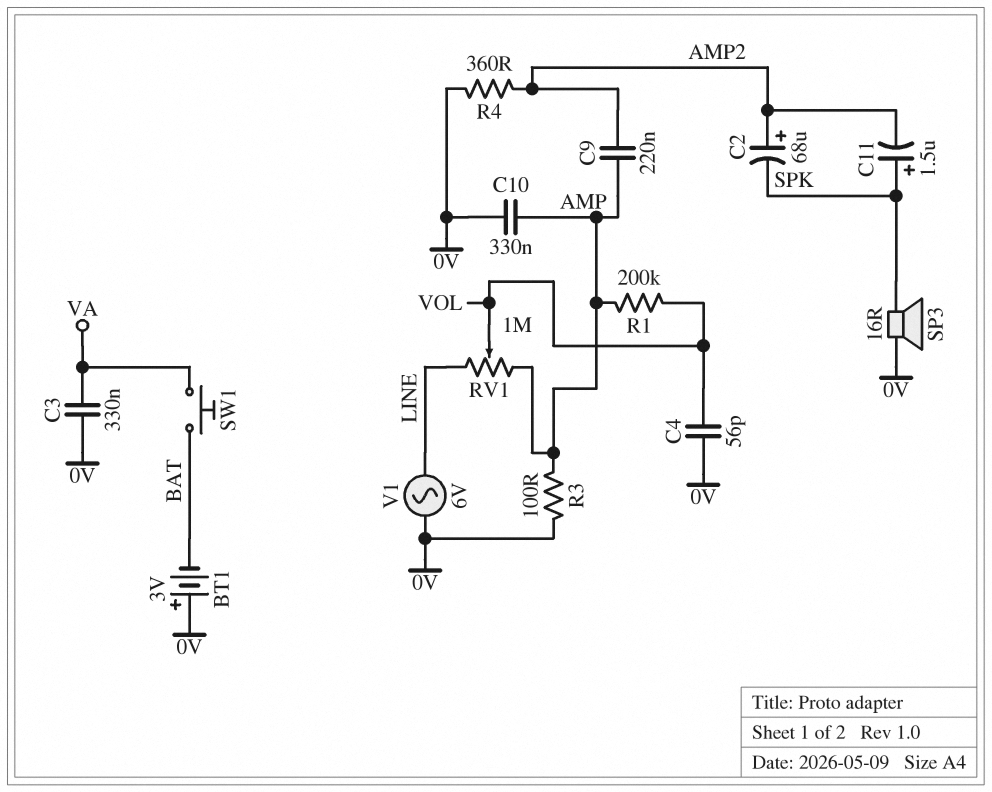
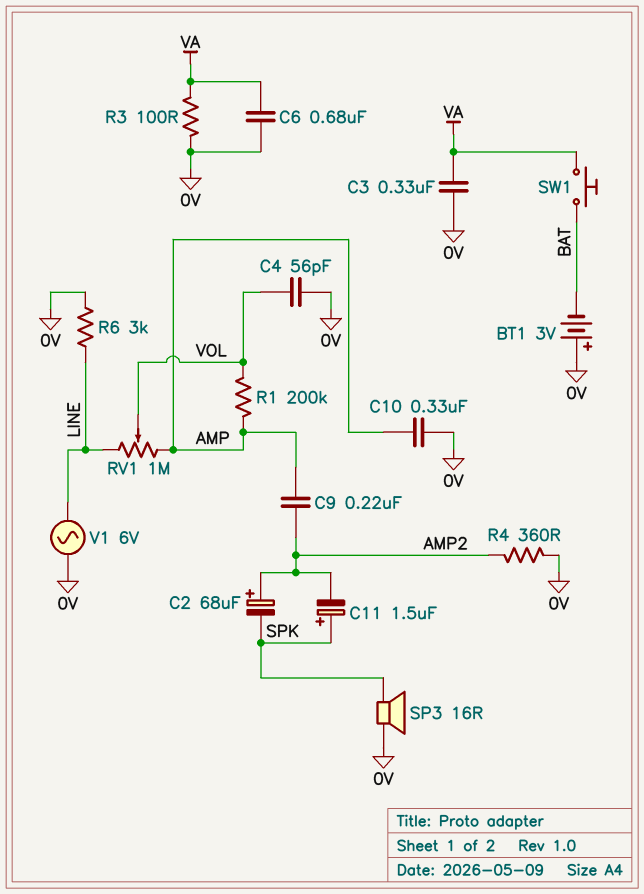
C6: none -> 680nF (0V, VA)
R3: 100 (0V, AMP) -> 100 (0V, VA)
R6: none -> 3k (0V, LINE)

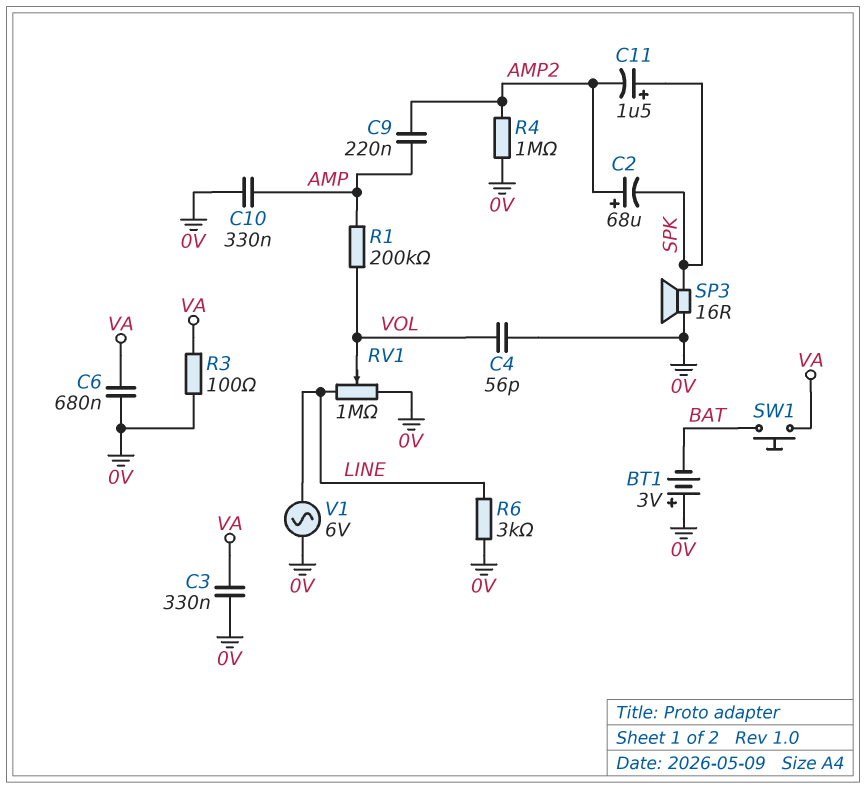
R4: 360 (0V, AMP2) -> 1M (0V, AMP2)
RV1: 1M (AMP, LINE, wiper VOL) -> 1M (0V, LINE, wiper VOL)

